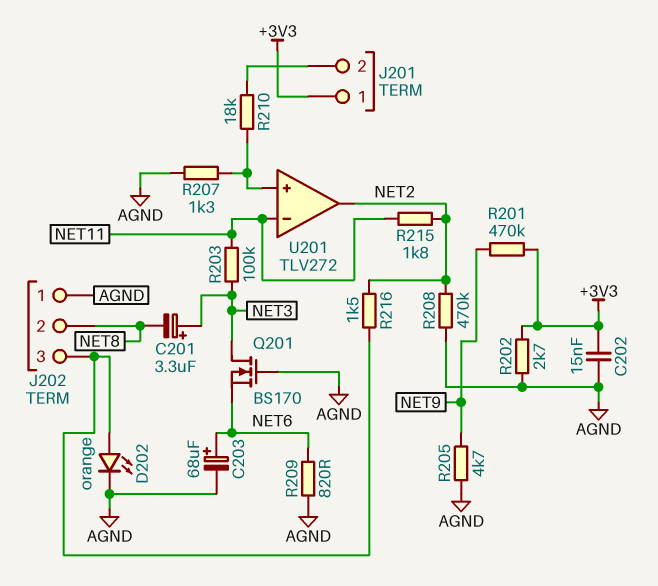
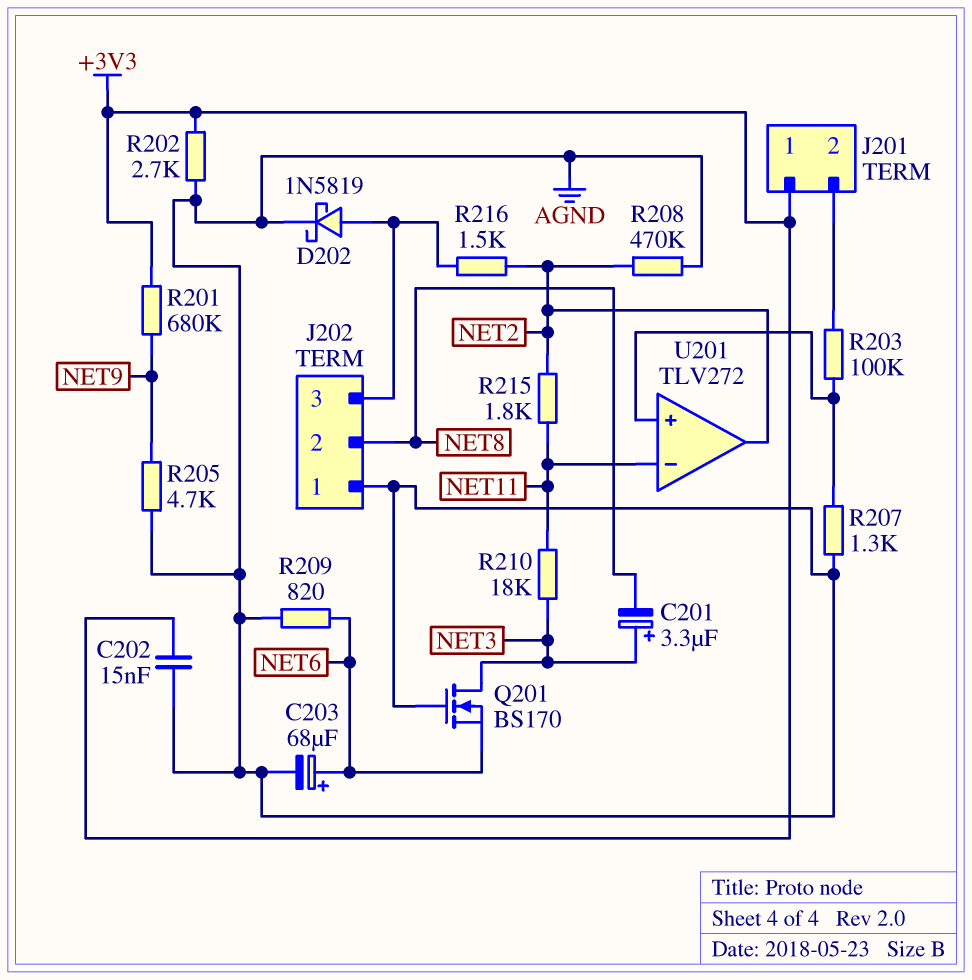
D202: LED orange (A J202/3, K AGND) -> schottky 1N5819 (A J202/3, K AGND)
R201: 470k (+3V3, NET9) -> 680k (+3V3, NET9)
R203: 100k (NET3, NET11) -> 100k (J201/2, U201/in+)
R210: 18k (J201/2, U201/in+) -> 18k (NET3, NET11)

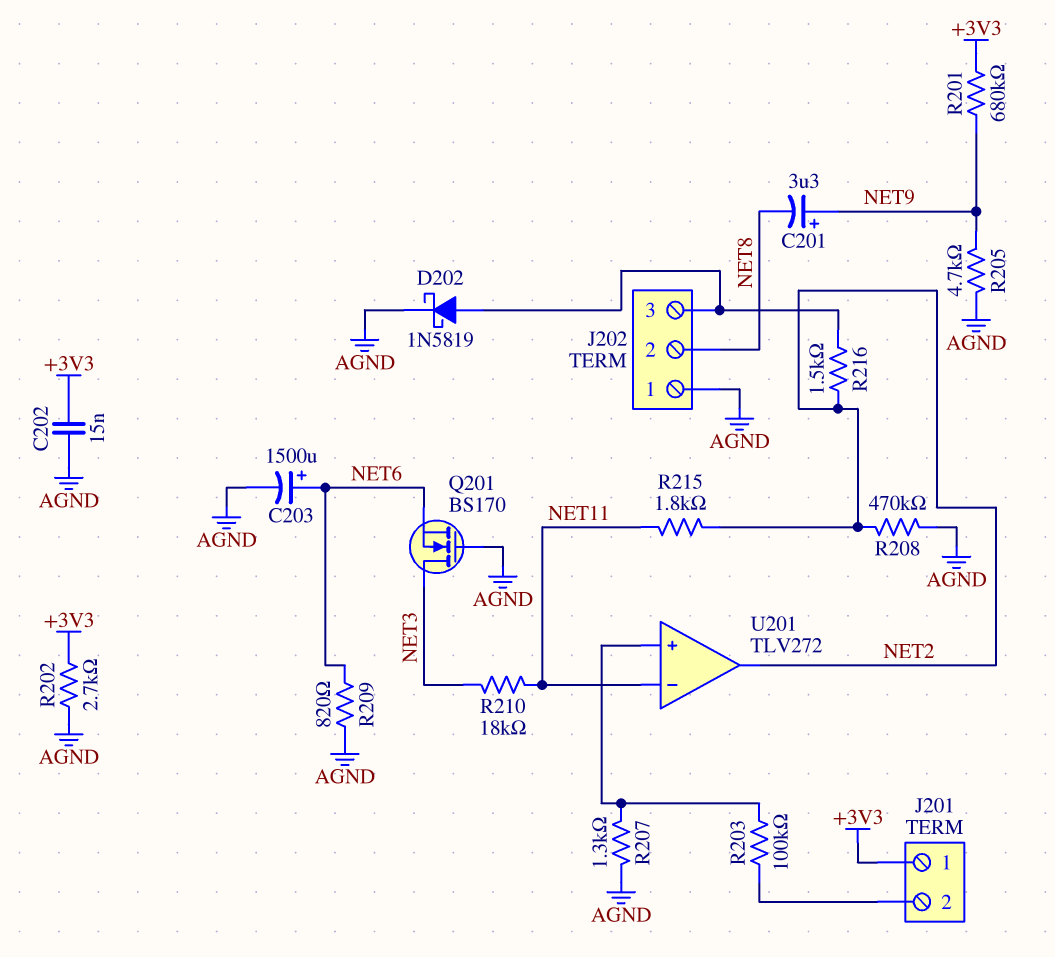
C201: 3.3uF (plus NET3, minus NET8) -> 3.3uF (plus NET9, minus NET8)
C203: 68uF (plus NET6, minus AGND) -> 1500uF (plus NET6, minus AGND)

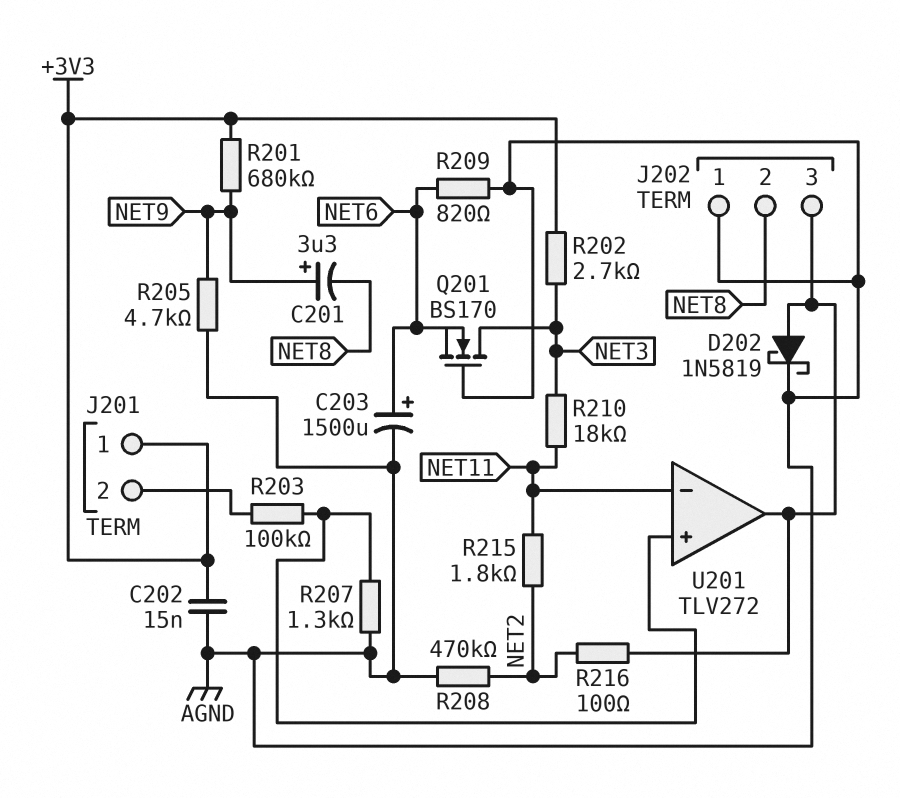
R202: 2.7k (+3V3, AGND) -> 2.7k (+3V3, NET3)
R216: 1.5k (J202/3, NET2) -> 100 (J202/3, NET2)
U201 pin out: NET2 -> J202/3

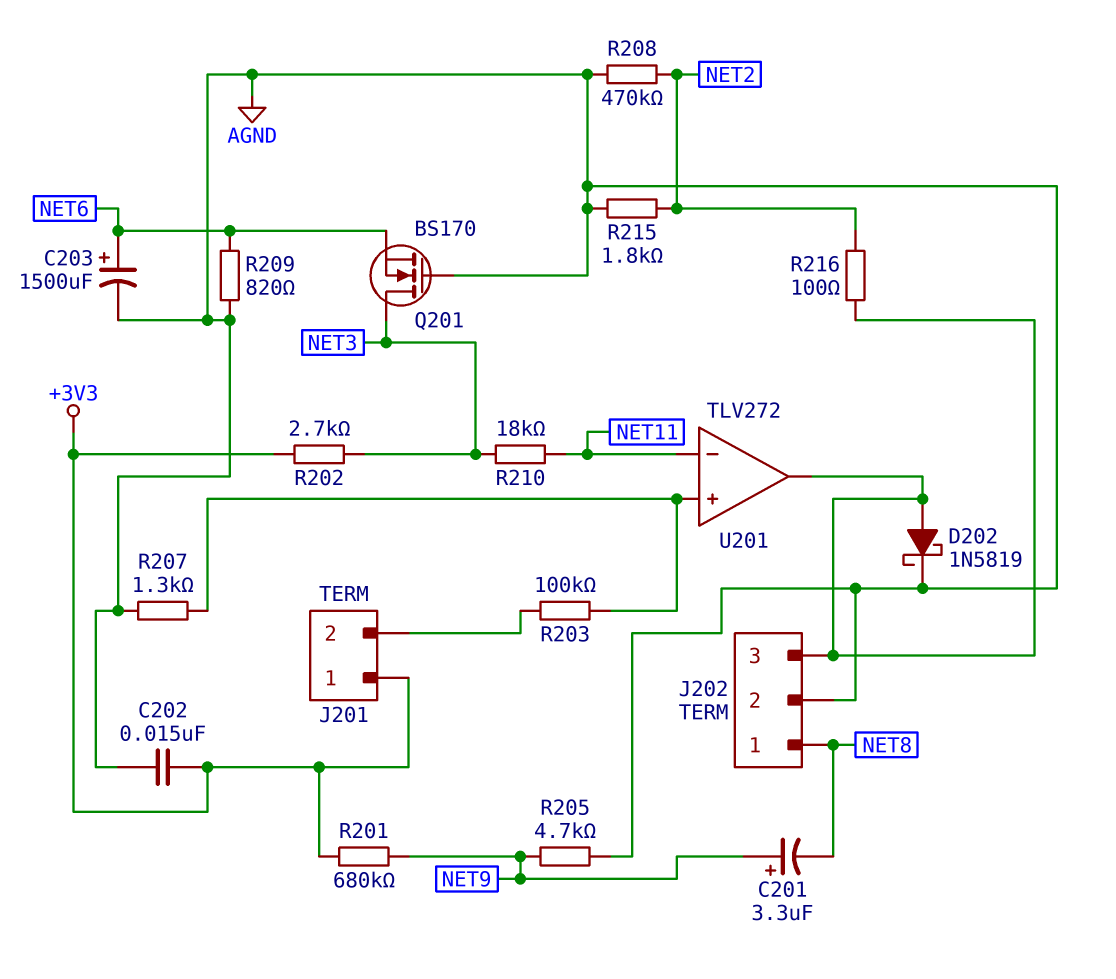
J202 pin 1: AGND -> NET8
J202 pin 2: NET8 -> AGND
R215: 1.8k (NET2, NET11) -> 1.8k (AGND, NET2)

